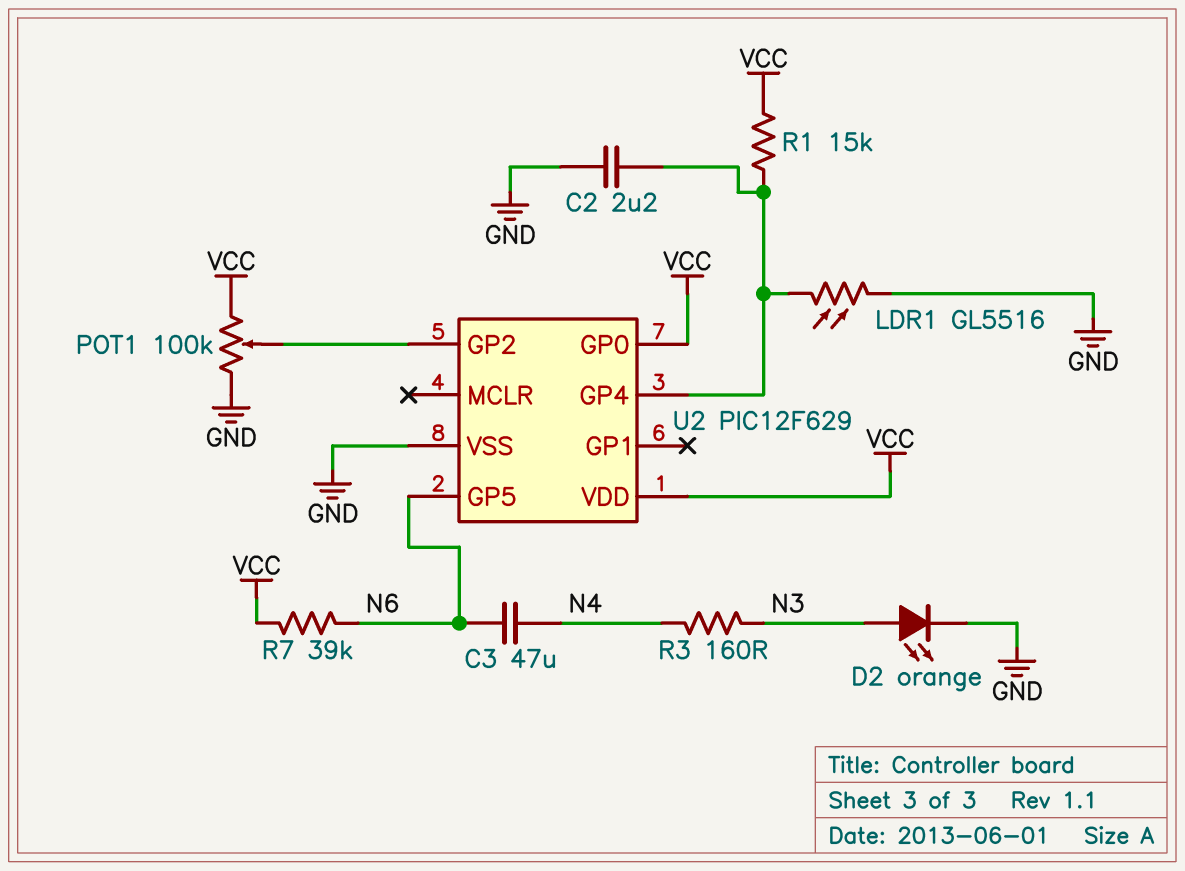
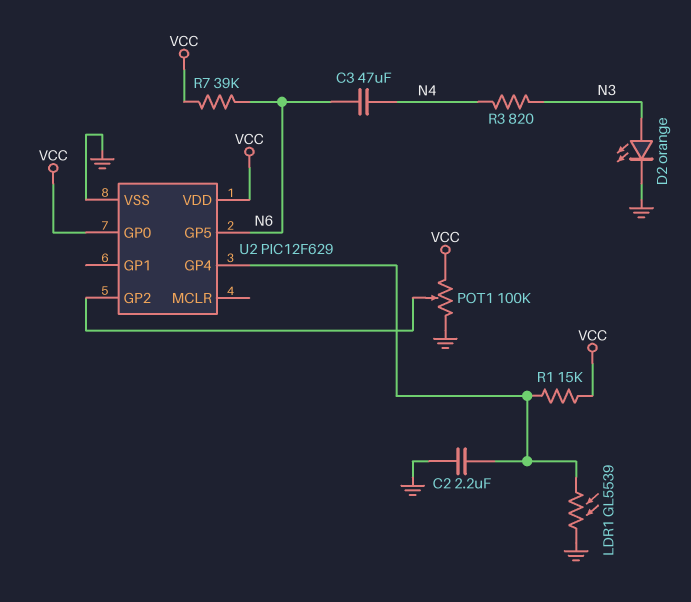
LDR1: GL5516 (GND, U2/GP4) -> GL5539 (GND, U2/GP4)
R3: 160 (N3, N4) -> 820 (N3, N4)

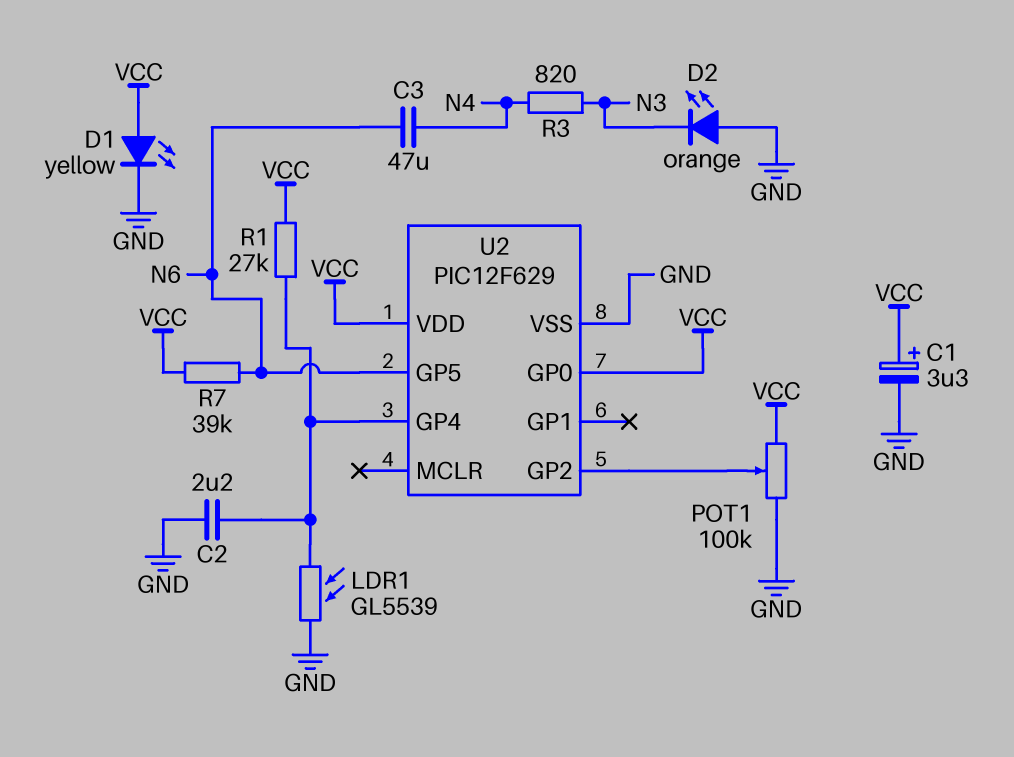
C1: none -> 3.3uF (plus VCC, minus GND)
D1: none -> LED yellow (A VCC, K GND)
D2: LED orange (A N3, K GND) -> LED orange (A GND, K N3)
R1: 15k (U2/GP4, VCC) -> 27k (U2/GP4, VCC)

